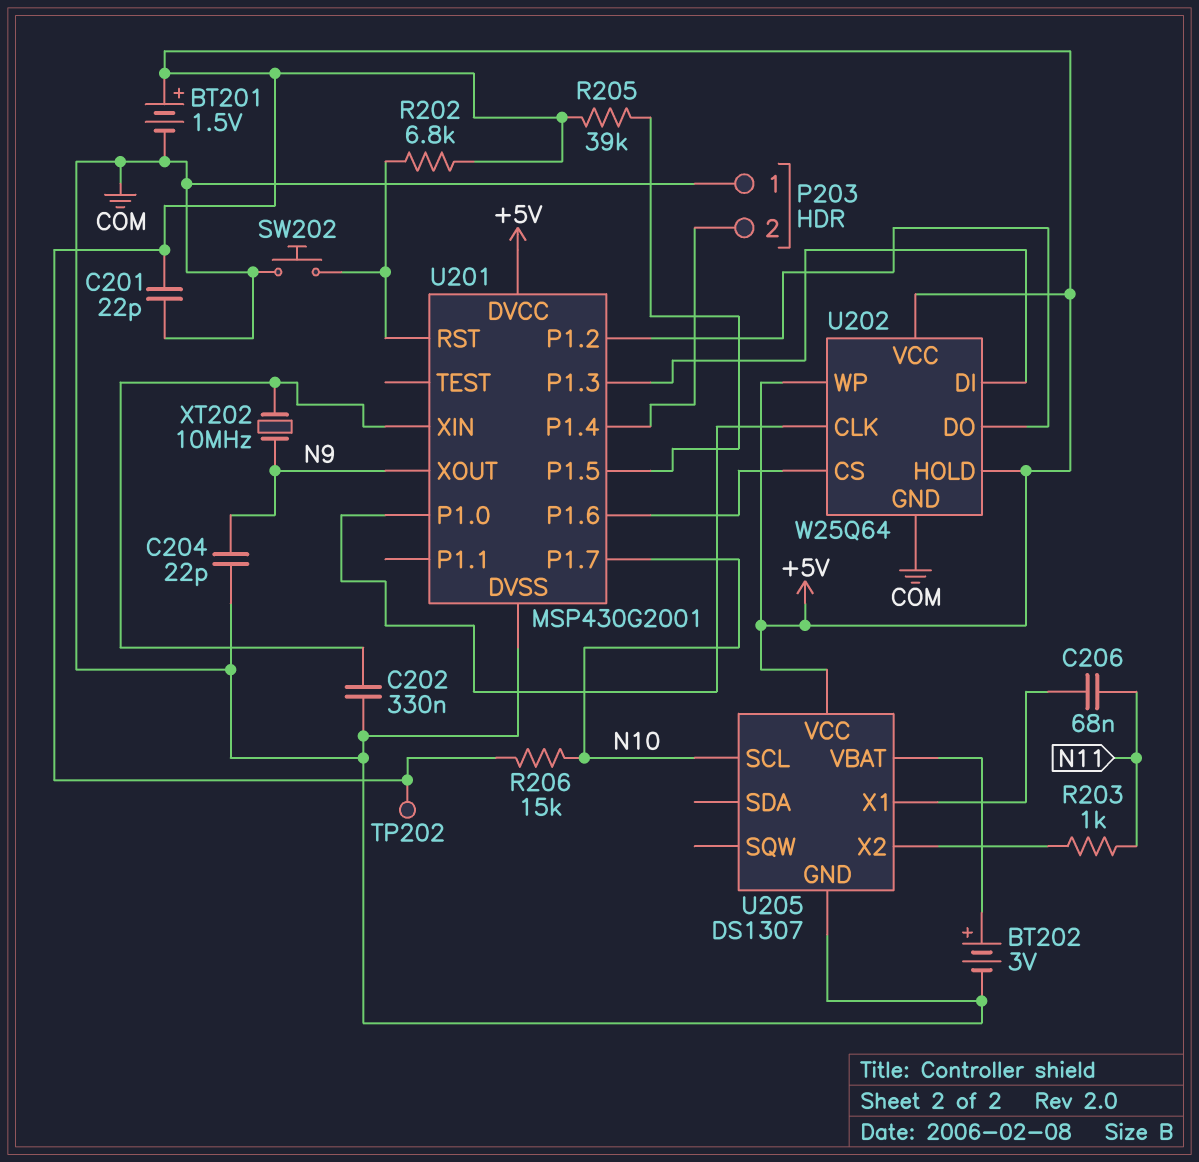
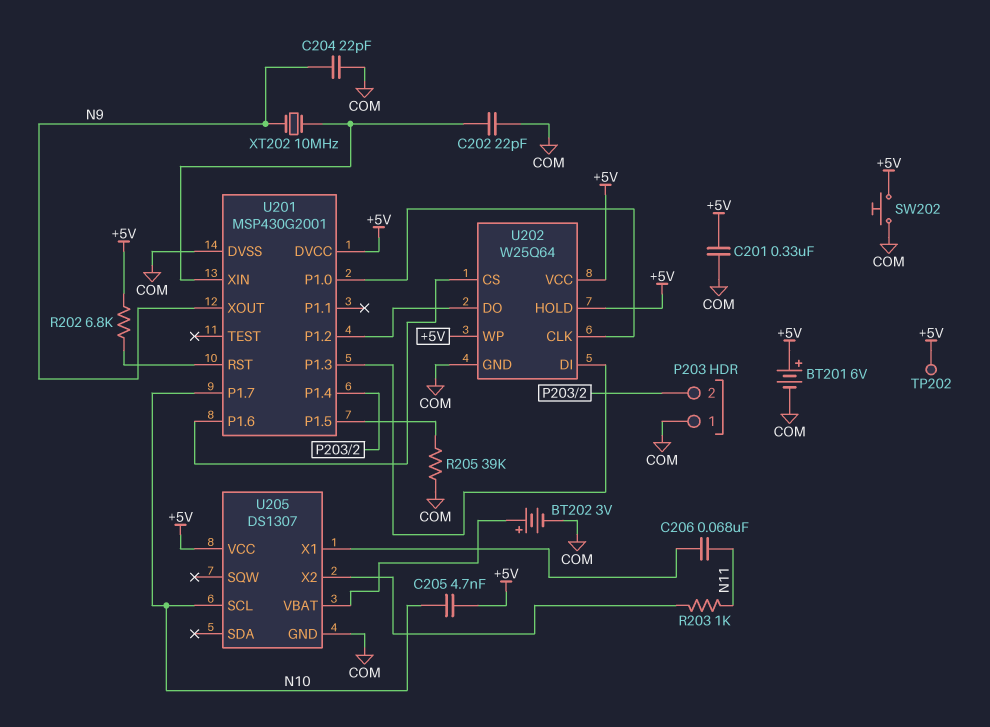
BT201: 1.5V (plus +5V, minus COM) -> 6V (plus +5V, minus COM)
C201: 22pF (+5V, COM) -> 330nF (+5V, COM)
C202: 330nF (COM, U201/XIN) -> 22pF (COM, U201/XIN)
C205: none -> 4.7nF (+5V, N10)
R205: 39k (+5V, U201/P1.5) -> 39k (COM, U201/P1.5)
R206: 15k (+5V, N10) -> none
SW202: button (COM, U201/RST) -> button (+5V, COM)

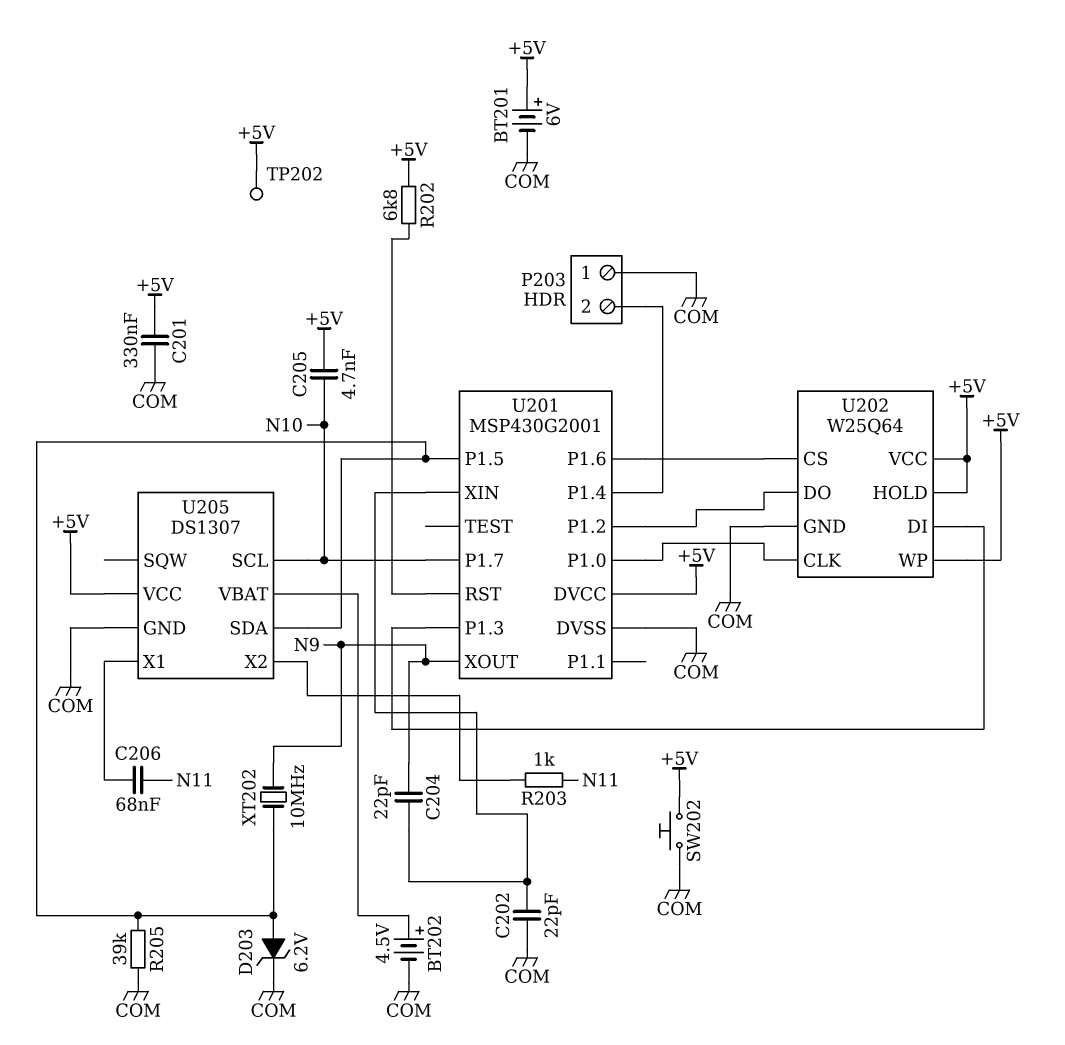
BT202: 3V (plus U205/VBAT, minus COM) -> 4.5V (plus U205/VBAT, minus COM)
C204: 22pF (COM, N9) -> 22pF (N9, U201/XIN)
D203: none -> zener 6.2V (A U201/P1.5, K COM)
U205 pin SDA: none -> U201/P1.5
XT202: 10MHz (N9, U201/XIN) -> 10MHz (N9, U201/P1.5)

